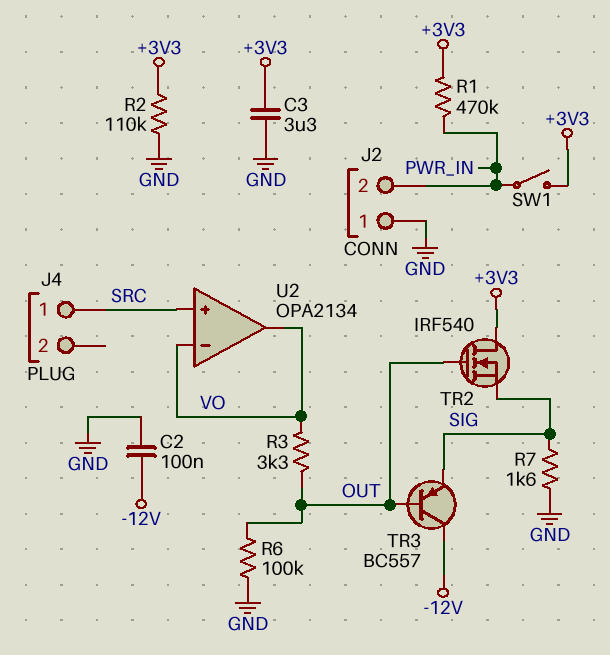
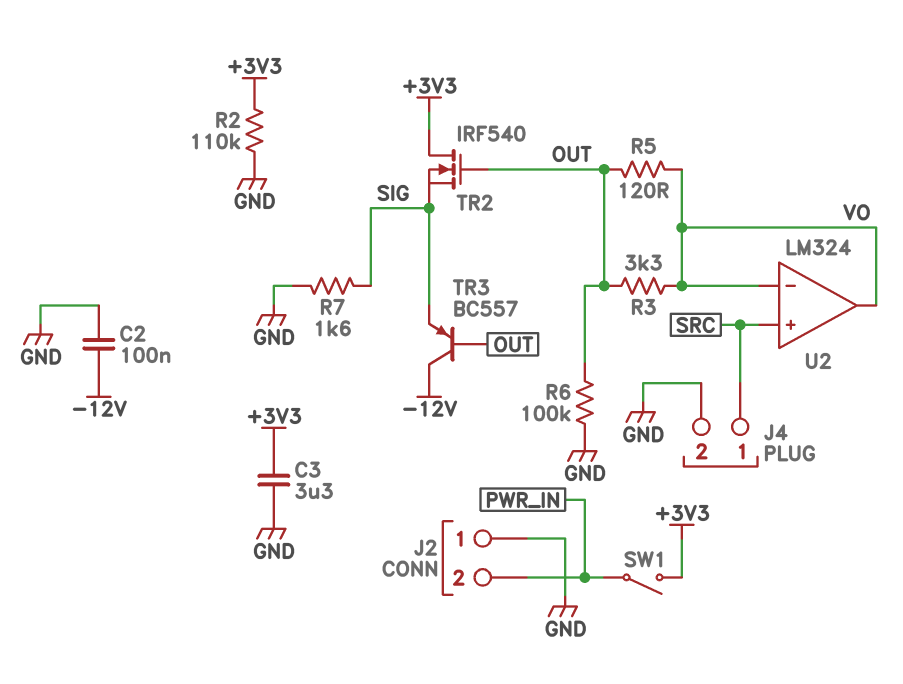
J4 pin 2: none -> GND
R1: 470k (+3V3, PWR_IN) -> none
R5: none -> 120 (OUT, VO)
U2: OPA2134 -> LM324

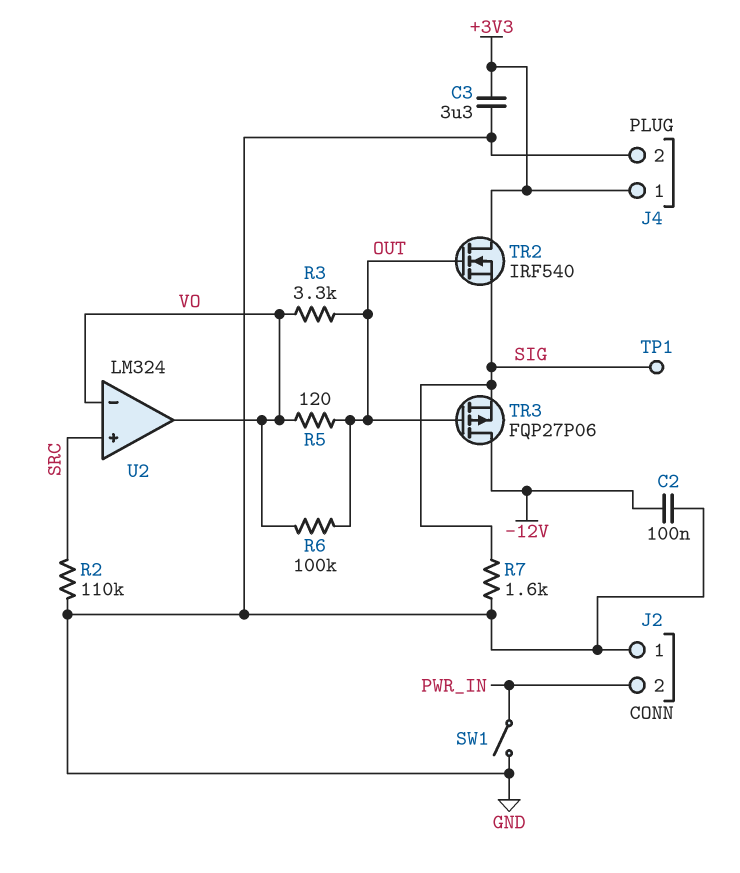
J4 pin 1: SRC -> +3V3
R2: 110k (+3V3, GND) -> 110k (GND, SRC)
R6: 100k (GND, OUT) -> 100k (OUT, VO)
SW1: switch (+3V3, PWR_IN) -> switch (GND, PWR_IN)
TP1: none -> test point (SIG)
TR3: PNP BC557 (B OUT, C -12V, E SIG) -> PMOS FQP27P06 (G OUT, D -12V, S SIG)

